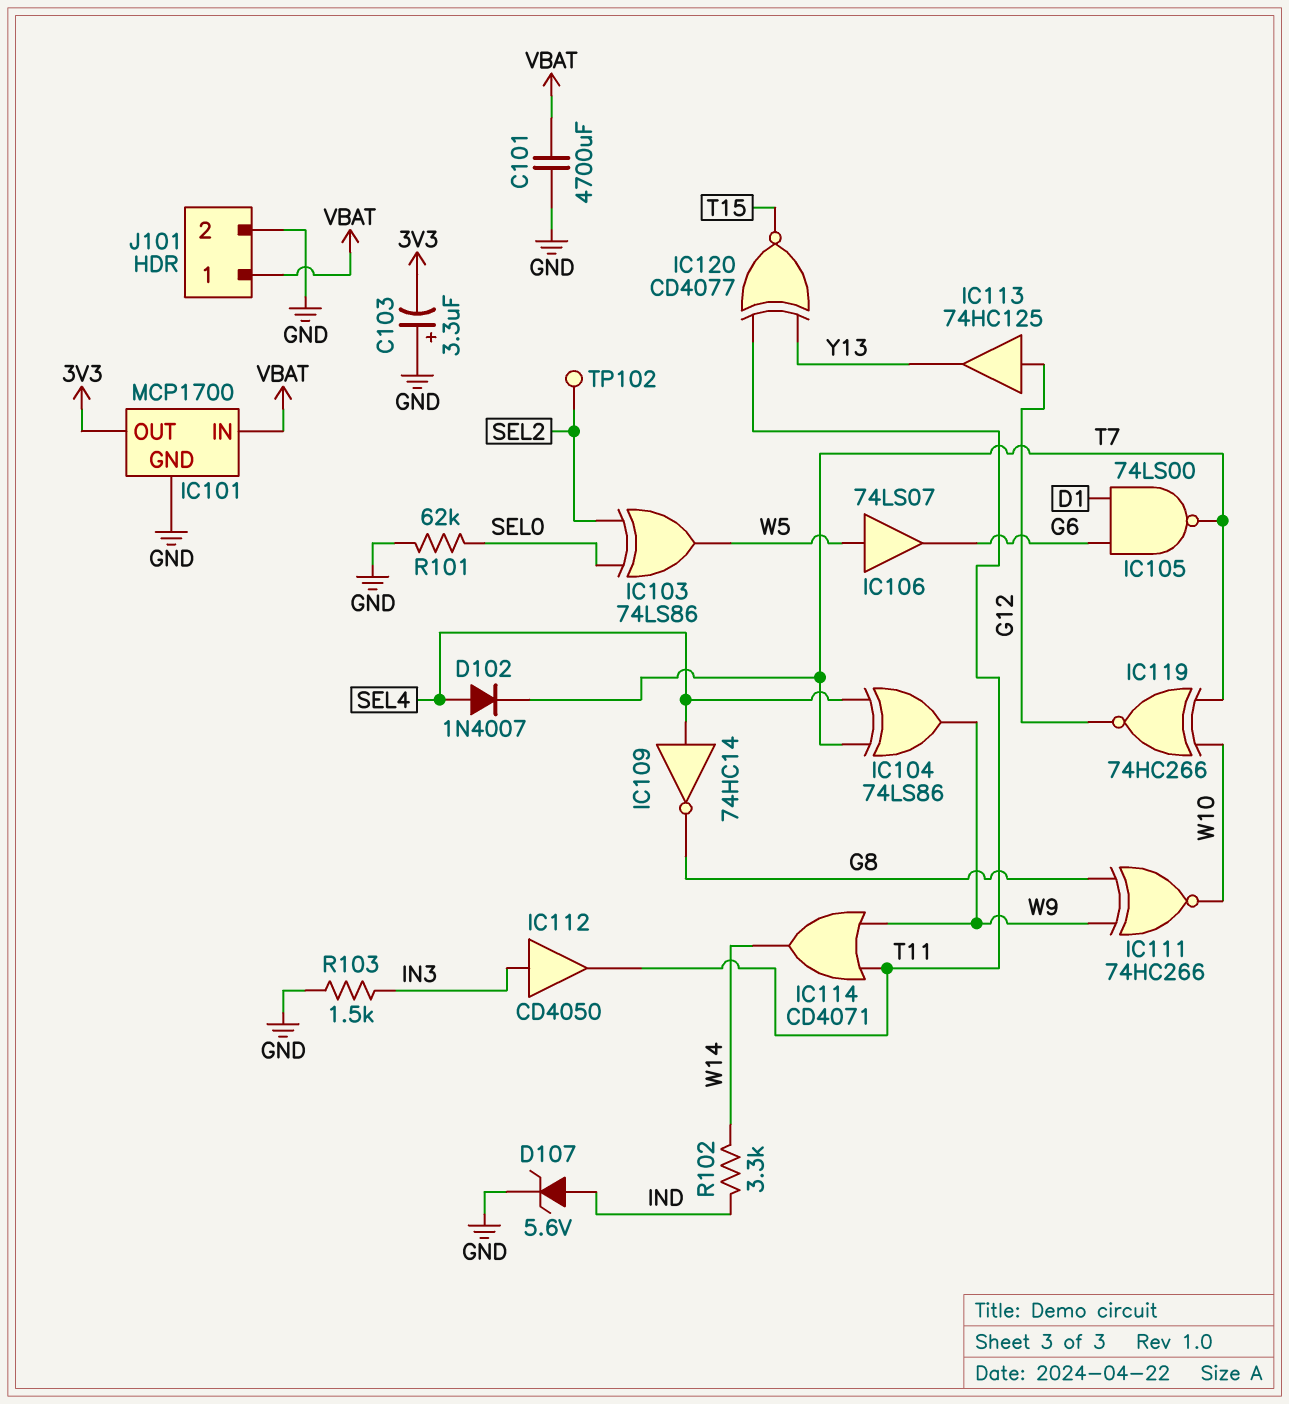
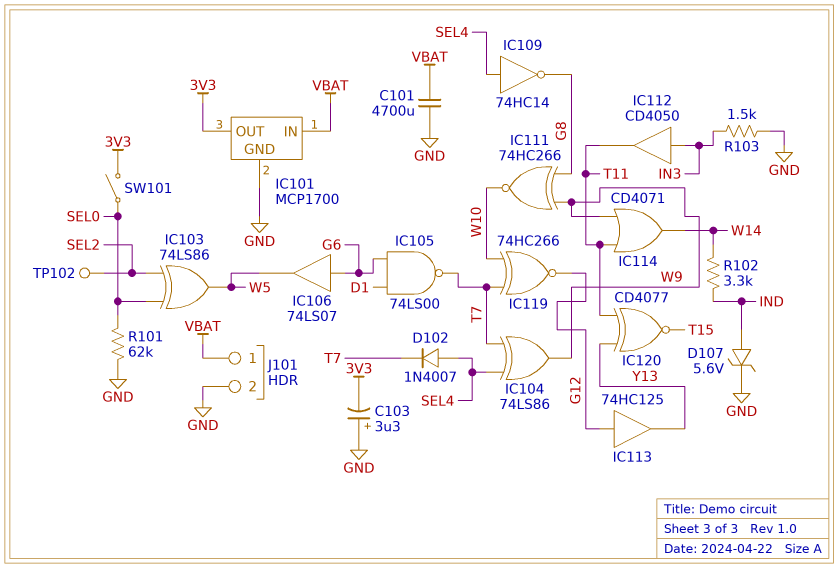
IC106: buffer 74LS07 (in W5, out G6) -> buffer 74LS07 (in G6, out W5)
SW101: none -> switch (3V3, SEL0)

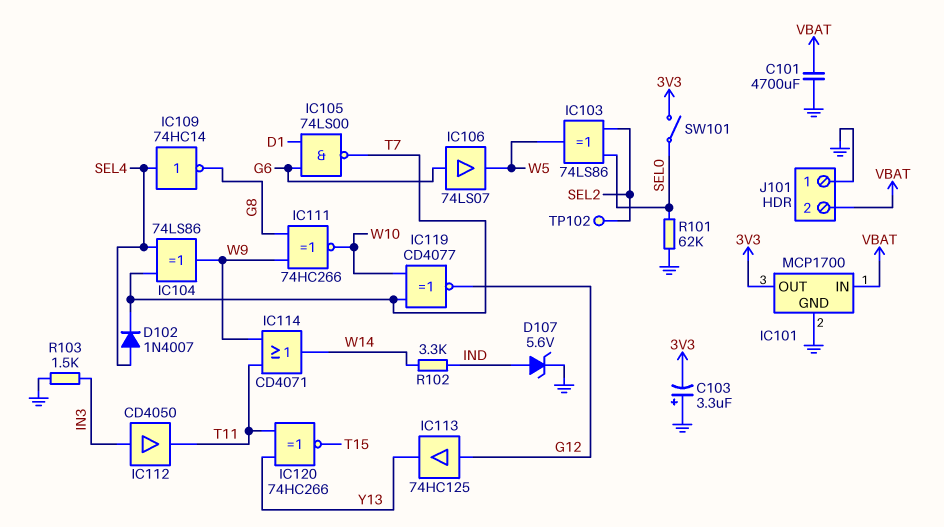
IC119: XNOR 74HC266 (in T7, in W10, out G12) -> XNOR CD4077 (in T7, in W10, out G12)
IC120: XNOR CD4077 (in T11, in Y13, out T15) -> XNOR 74HC266 (in T11, in Y13, out T15)
J101 pin 1: VBAT -> GND
J101 pin 2: GND -> VBAT

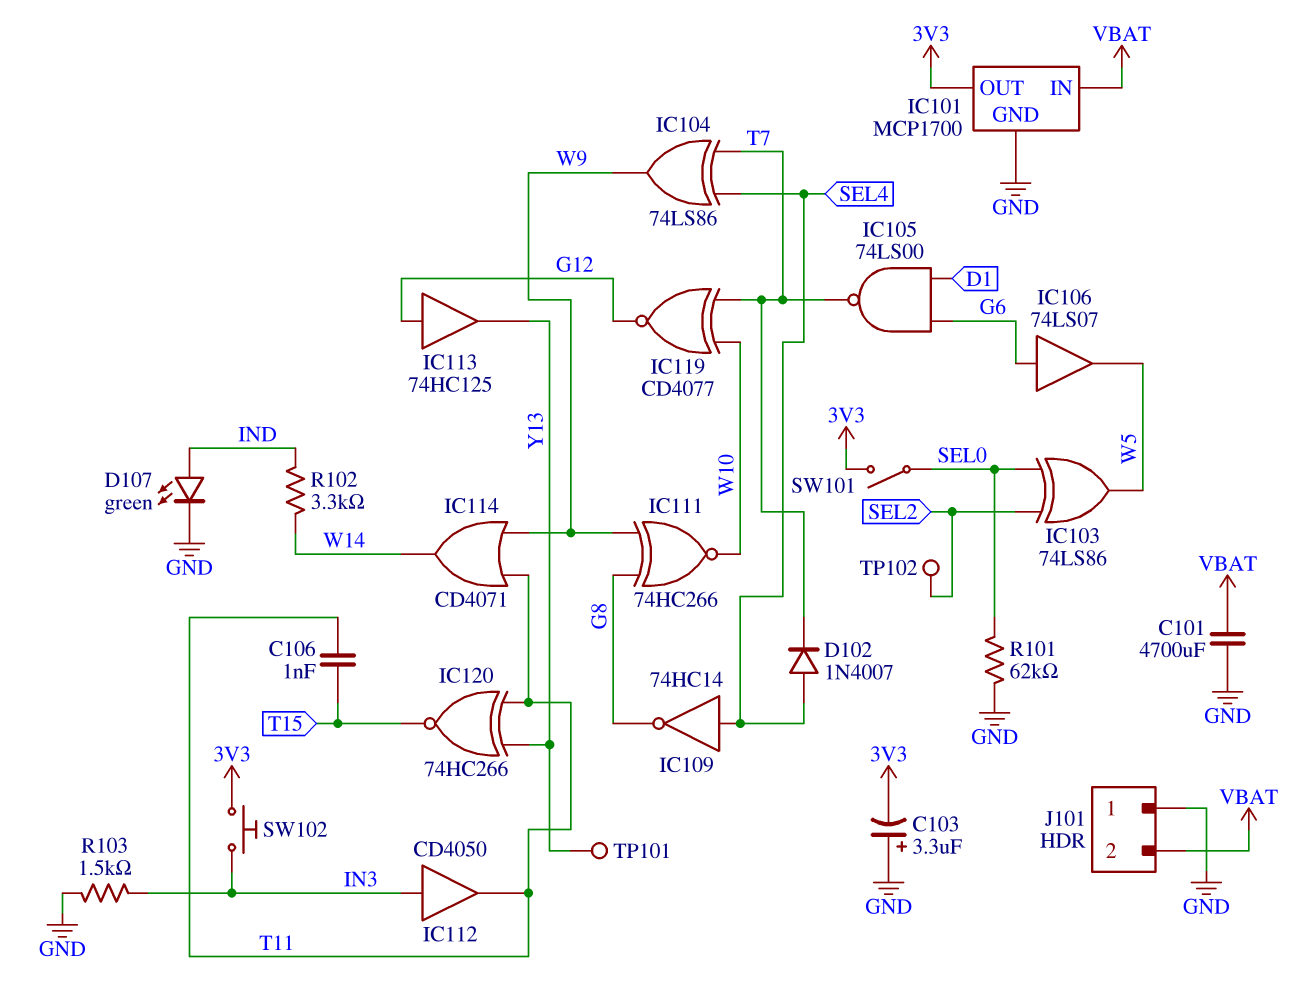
C106: none -> 1nF (T11, T15)
D107: zener 5.6V (A IND, K GND) -> LED green (A IND, K GND)
SW102: none -> button (3V3, IN3)
TP101: none -> test point (Y13)

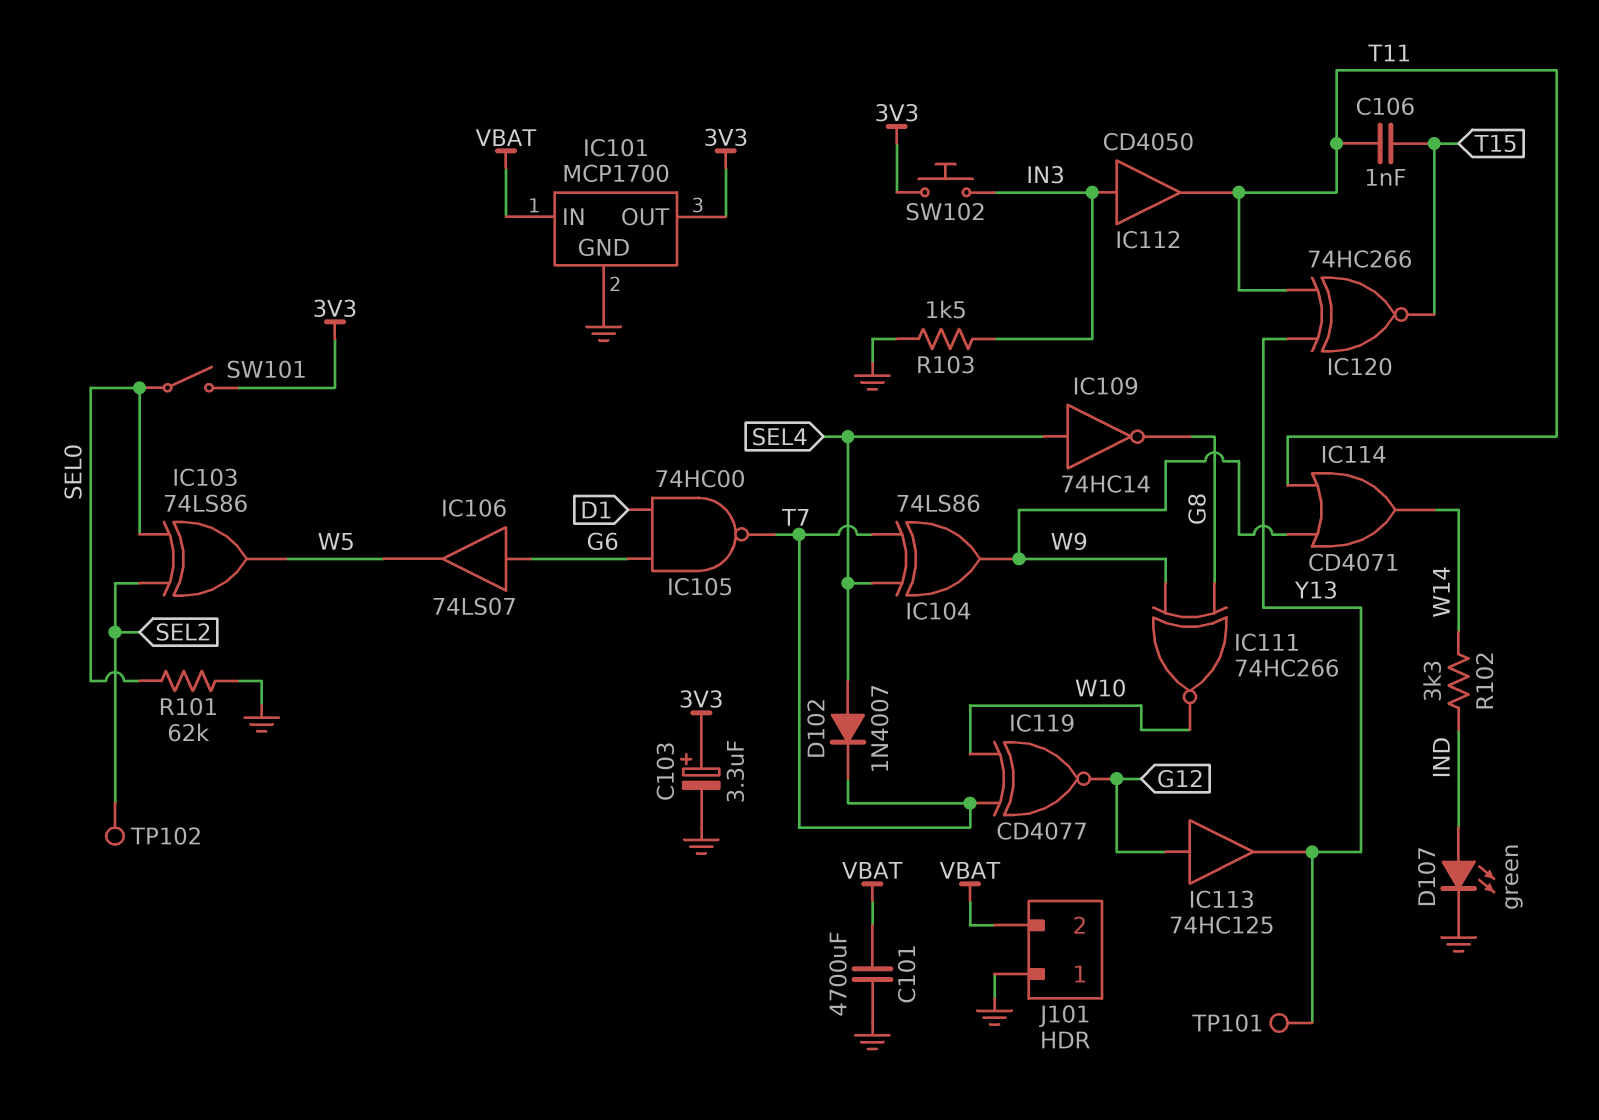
C103: 3.3uF (plus GND, minus 3V3) -> 3.3uF (plus 3V3, minus GND)
IC105: NAND 74LS00 (in D1, in G6, out T7) -> NAND 74HC00 (in D1, in G6, out T7)

